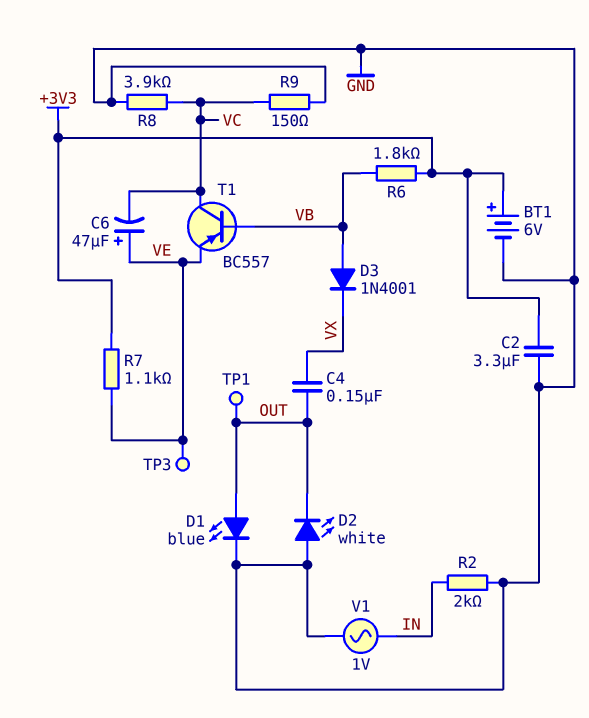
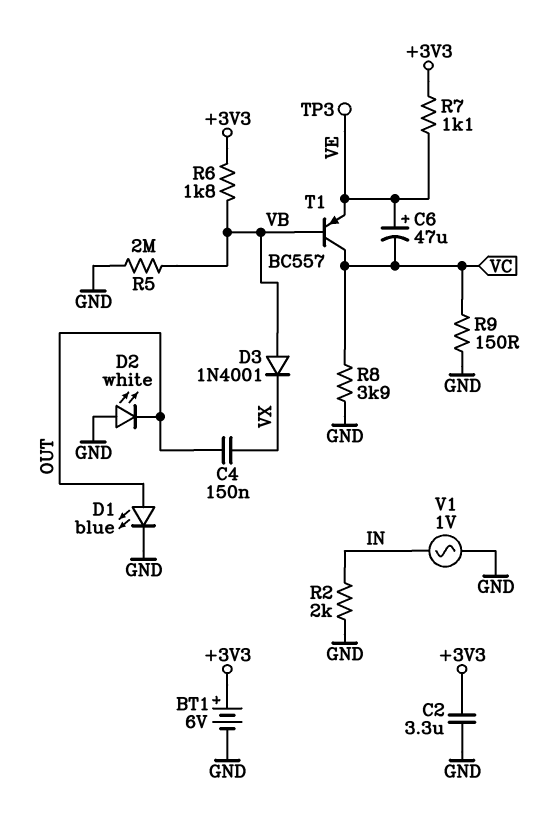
R5: none -> 2M (GND, VB)
TP1: test point (OUT) -> none

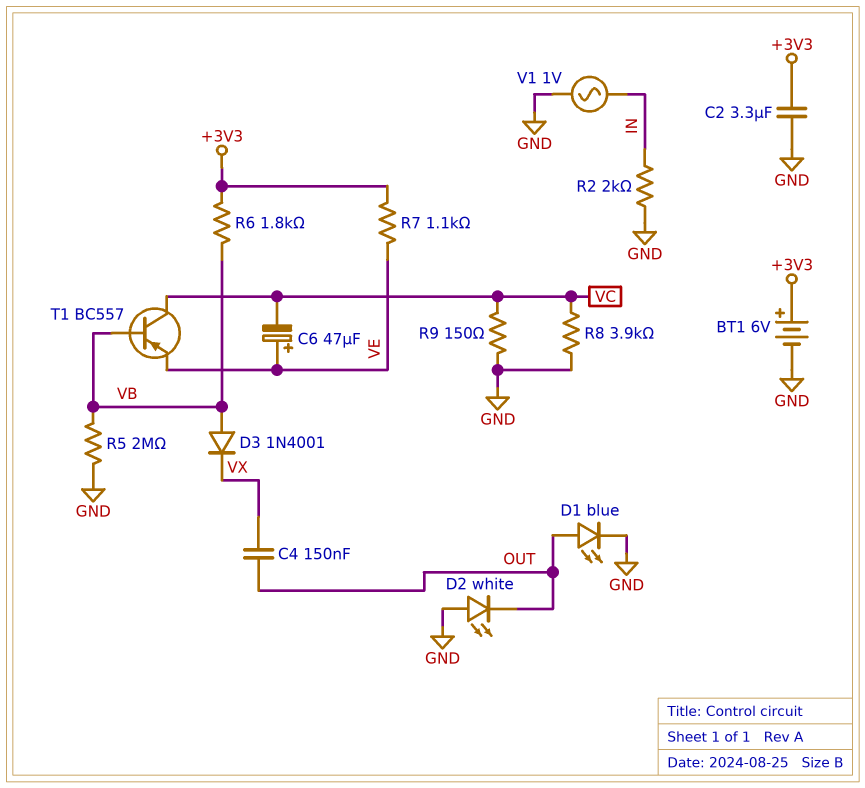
TP3: test point (VE) -> none

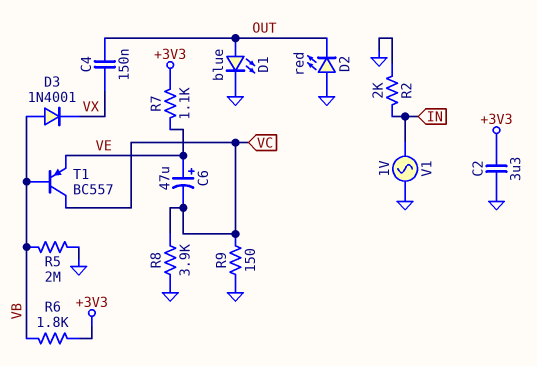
BT1: 6V (plus +3V3, minus GND) -> none
D2: LED white (A GND, K OUT) -> LED red (A GND, K OUT)

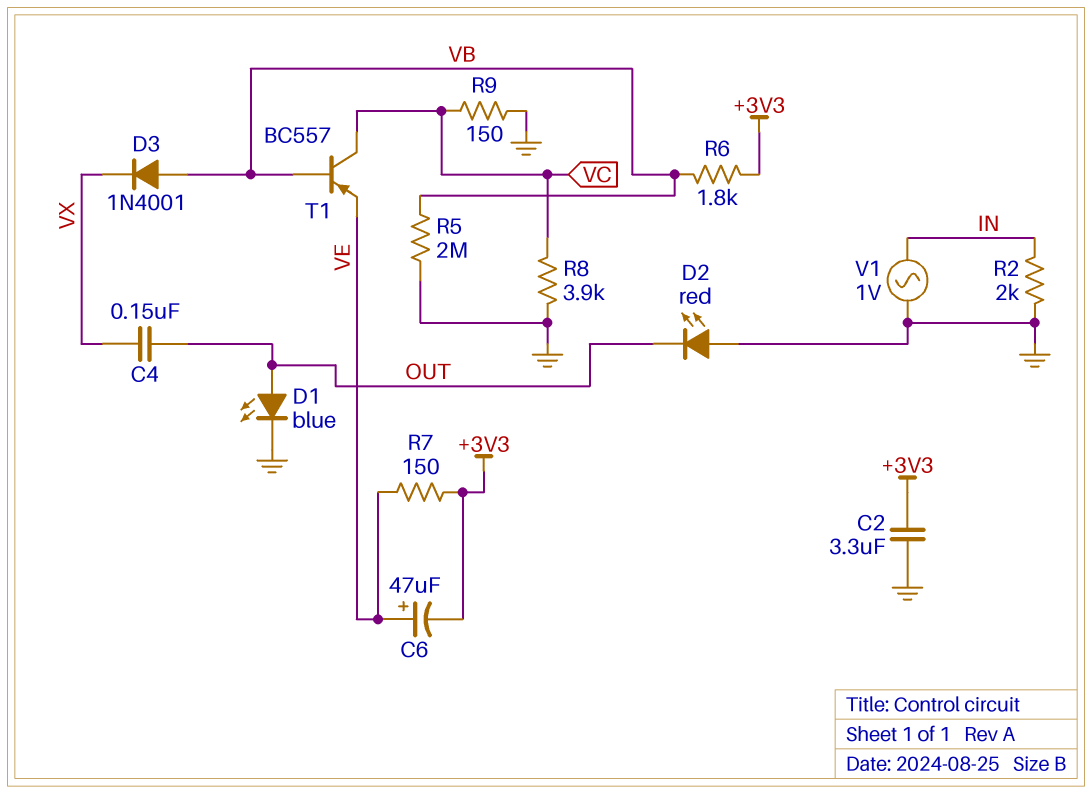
C6: 47uF (plus VE, minus VC) -> 47uF (plus VE, minus +3V3)
R7: 1.1k (+3V3, VE) -> 150 (+3V3, VE)

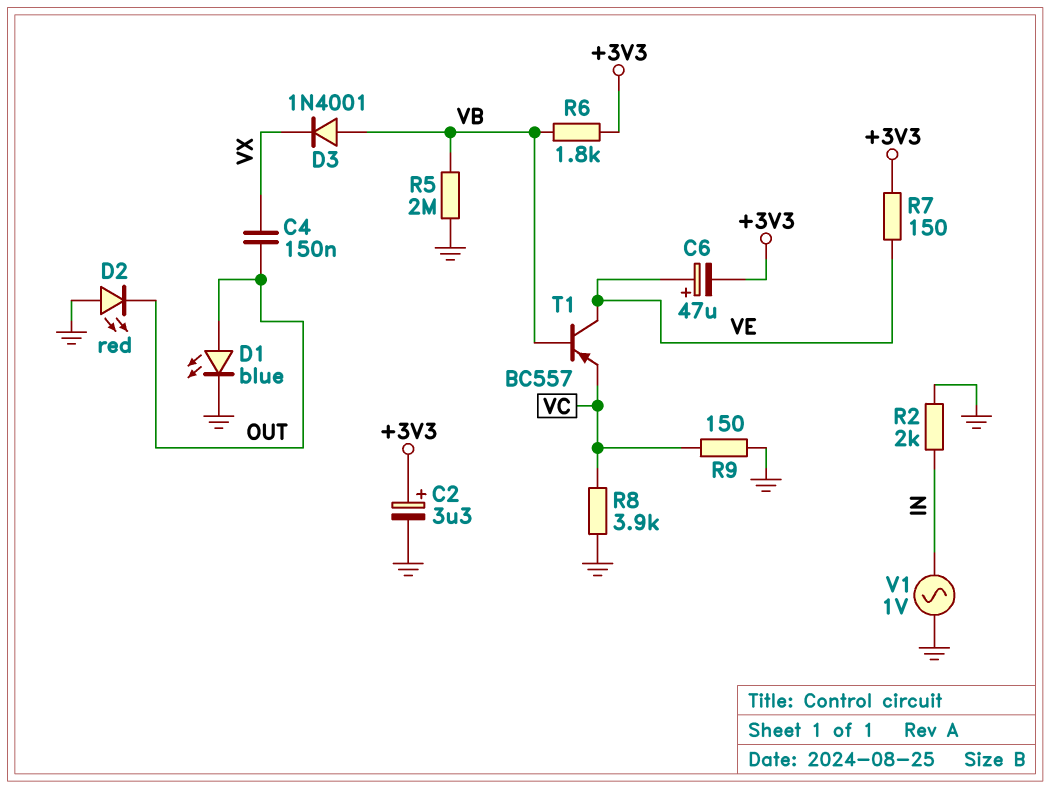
C2: 3.3uF (+3V3, GND) -> 3.3uF (plus +3V3, minus GND)
T1: PNP BC557 (B VB, C VC, E VE) -> PNP BC557 (B VB, C VE, E VC)

